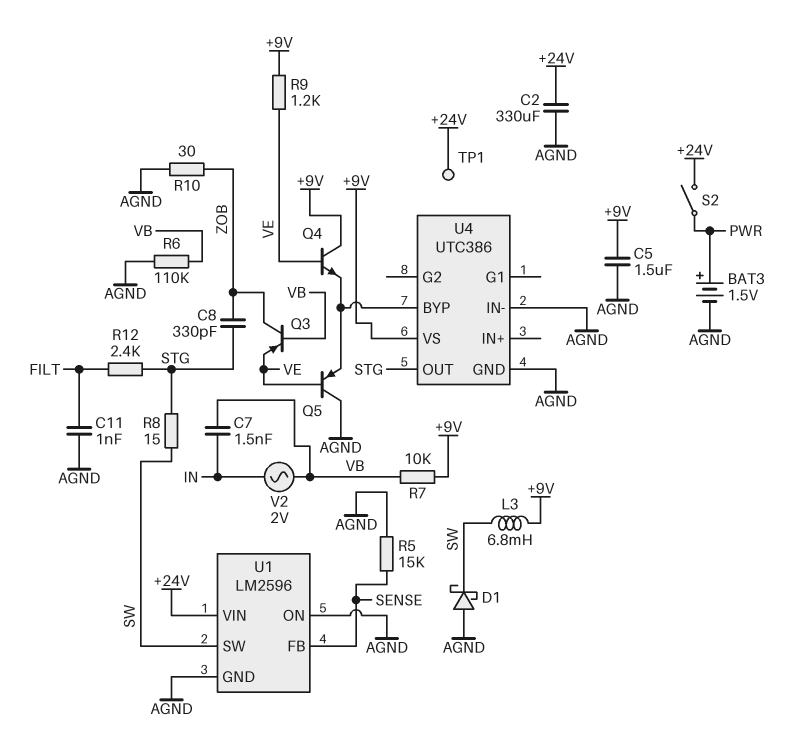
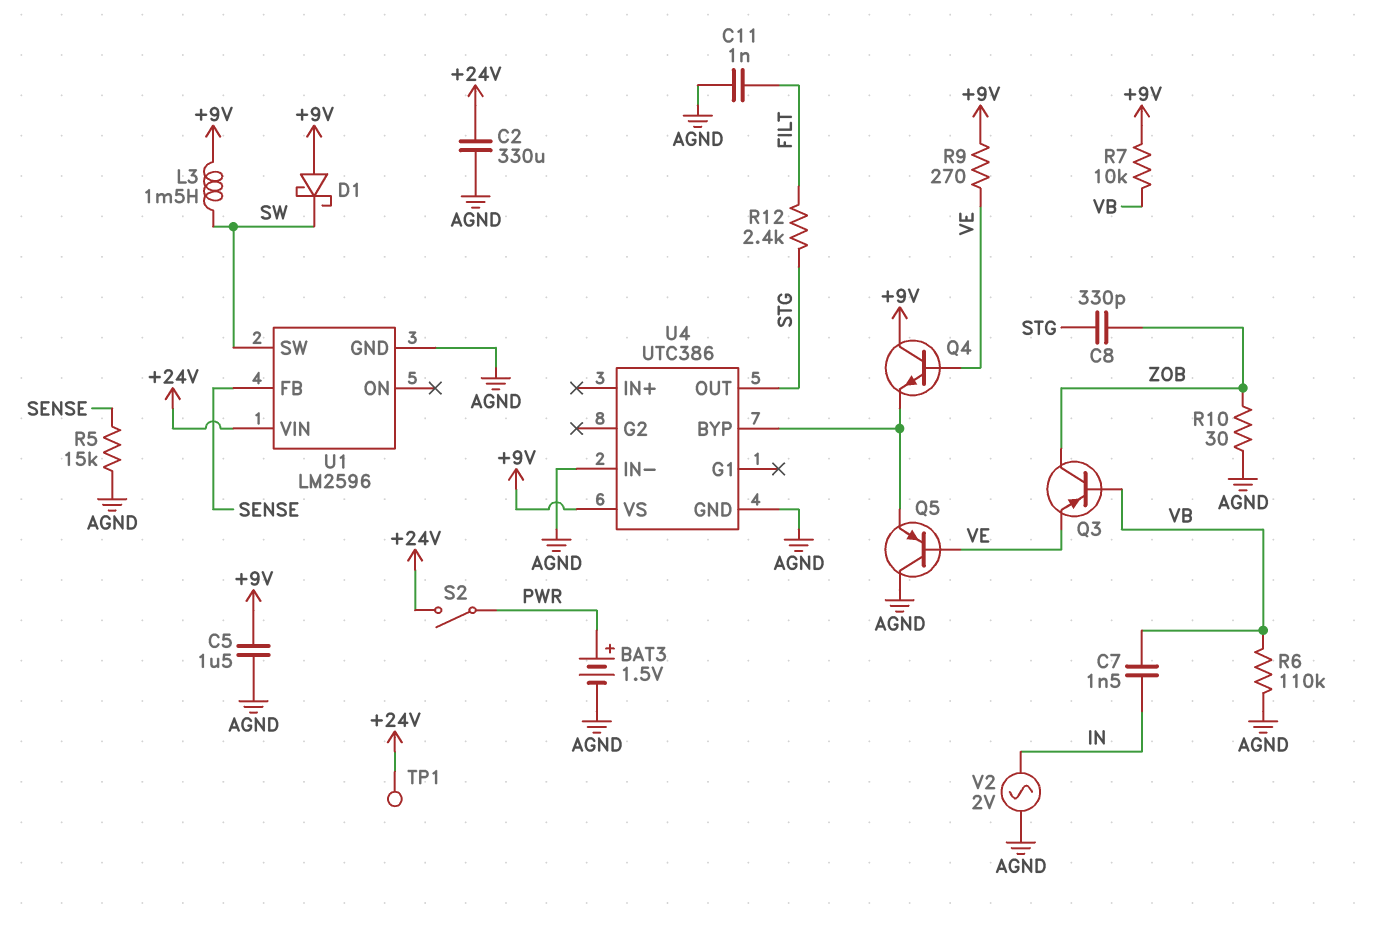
D1: schottky (A AGND, K SW) -> schottky (A +9V, K SW)
L3: 6.8mH (+9V, SW) -> 1.5mH (+9V, SW)
R8: 15 (STG, SW) -> none
R9: 1.2k (+9V, VE) -> 270 (+9V, VE)
U1 pin ON: AGND -> none
V2: AC 2V (IN, VB) -> AC 2V (AGND, IN)

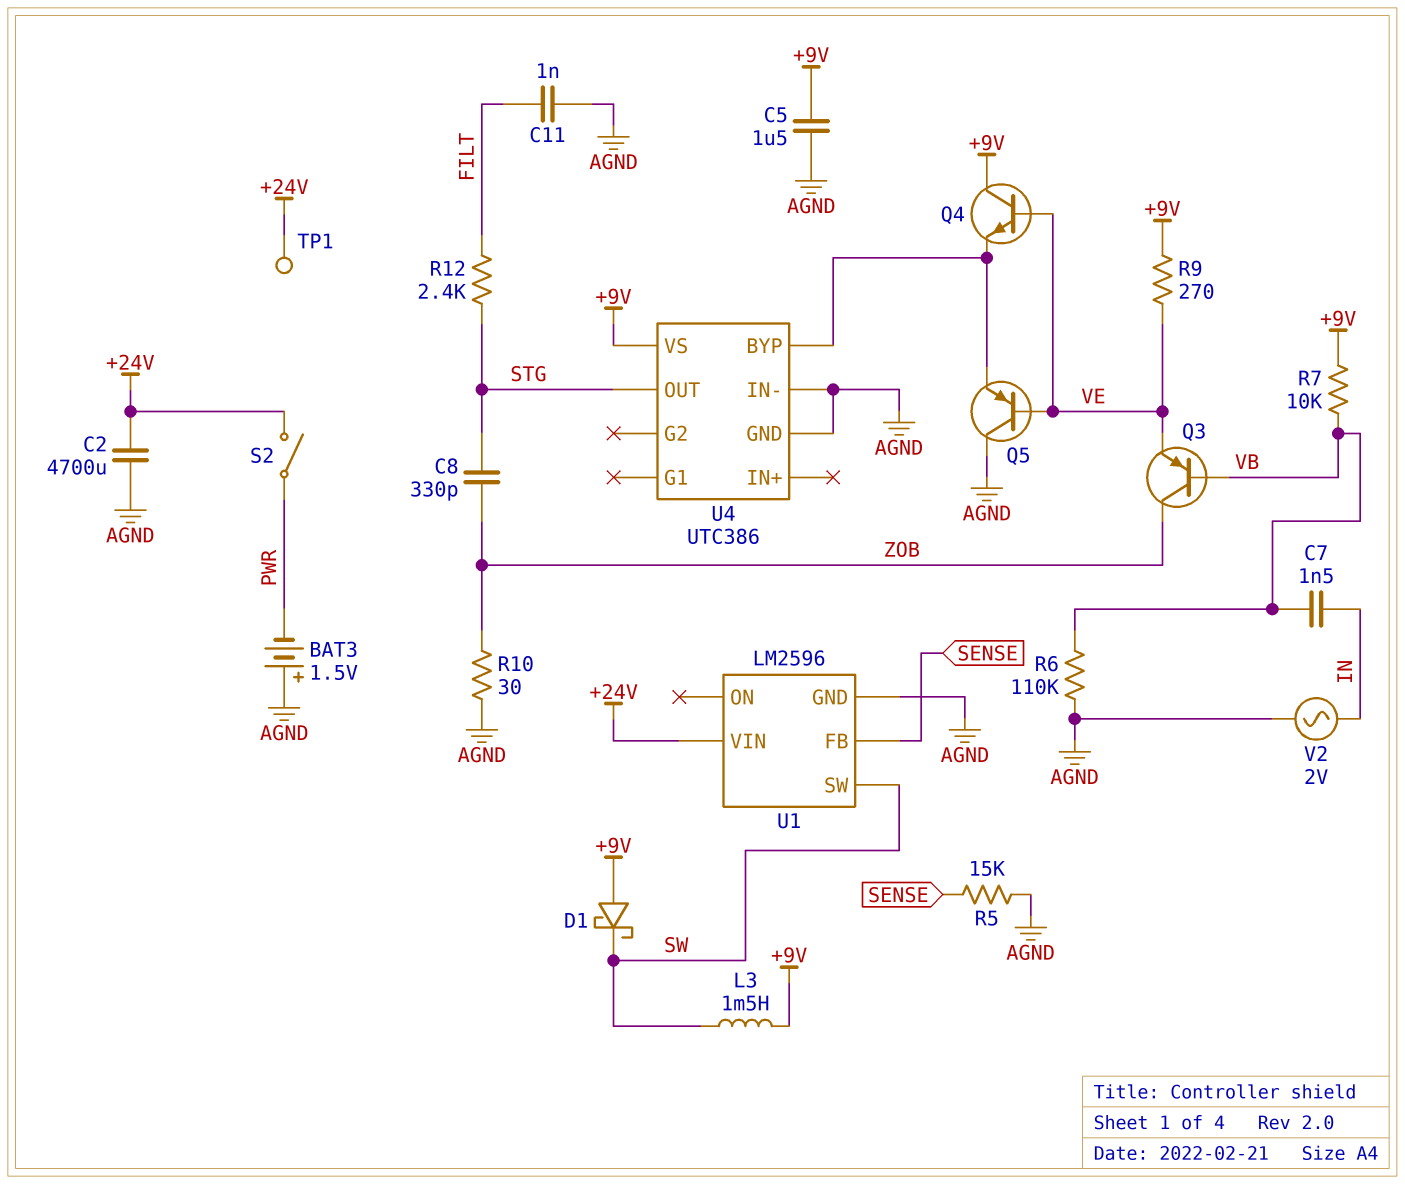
BAT3: 1.5V (plus PWR, minus AGND) -> 1.5V (plus AGND, minus PWR)
C2: 330uF (+24V, AGND) -> 4700uF (+24V, AGND)

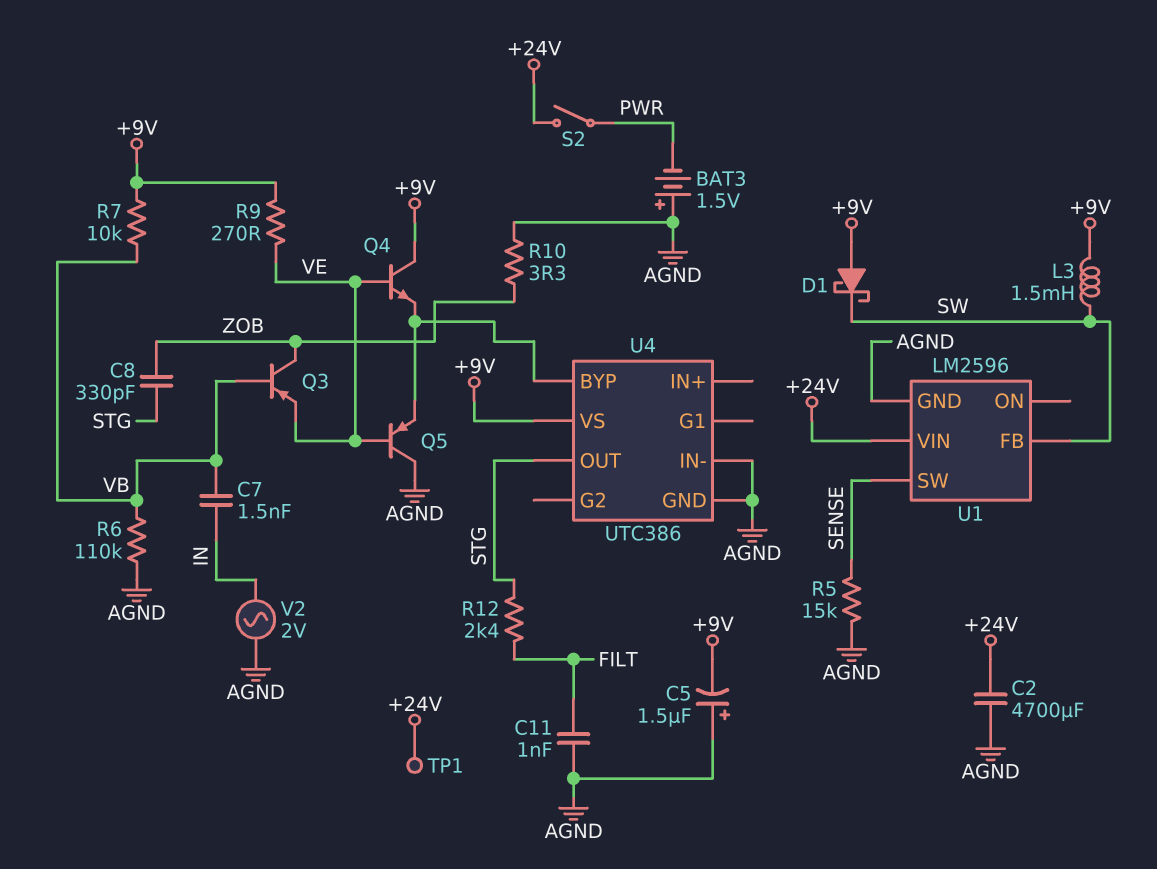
C5: 1.5uF (+9V, AGND) -> 1.5uF (plus AGND, minus +9V)
R10: 30 (AGND, ZOB) -> 3.3 (AGND, ZOB)
U1 pin FB: SENSE -> SW
U1 pin SW: SW -> SENSE

